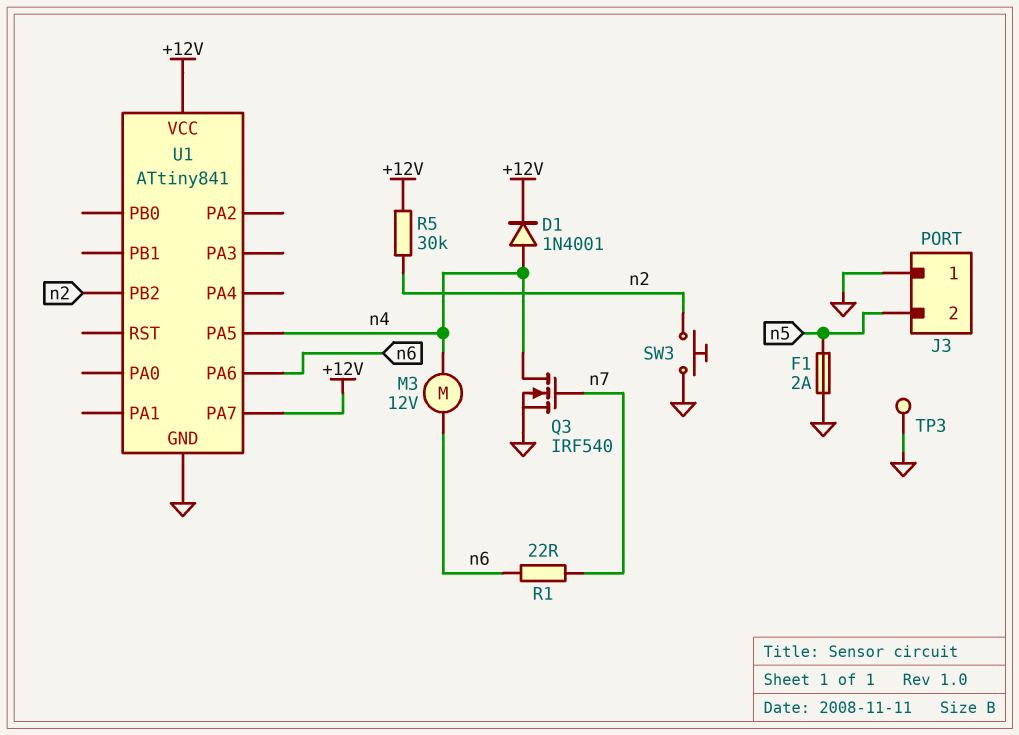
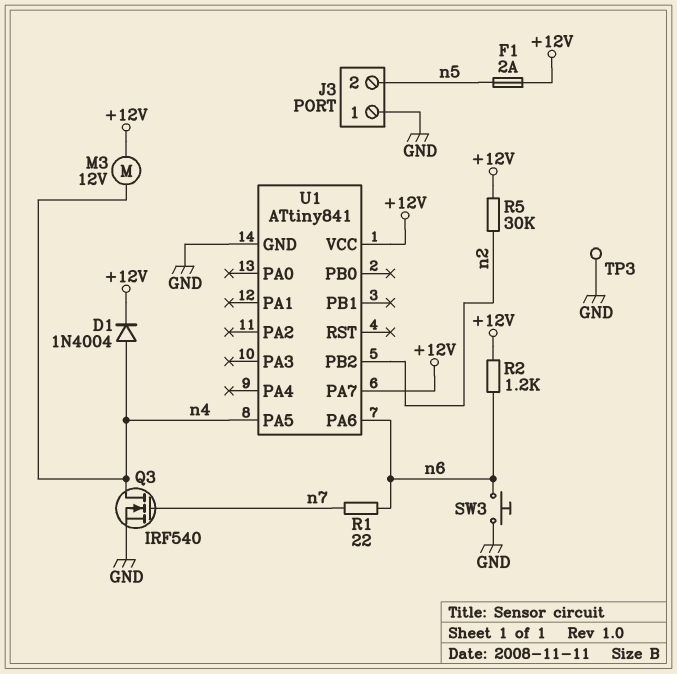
D1: diode 1N4001 (A n4, K +12V) -> diode 1N4004 (A n4, K +12V)
F1: 2A (GND, n5) -> 2A (+12V, n5)
M3: motor 12V (n4, n6) -> motor 12V (+12V, n4)
R2: none -> 1.2k (+12V, n6)
SW3: button (GND, n2) -> button (GND, n6)

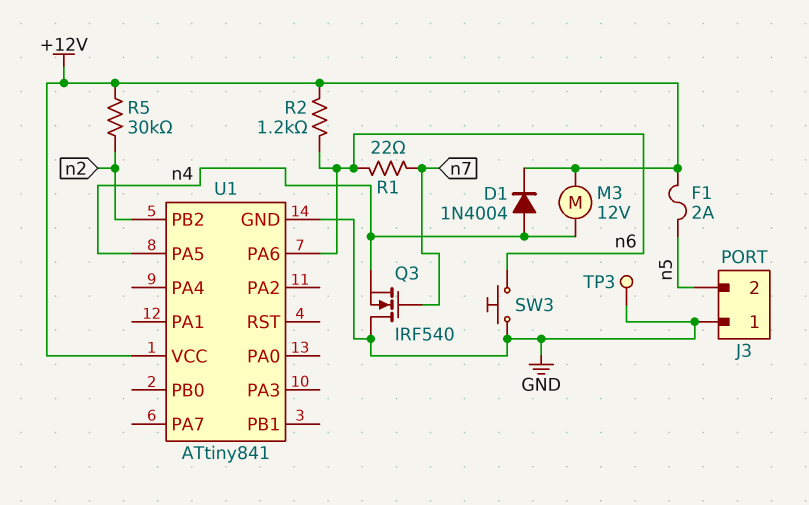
Q3: NMOS IRF540 (G n7, D n4, S GND) -> NMOS IRF540 (G n7, D GND, S n4)
U1 pin PA7: +12V -> none

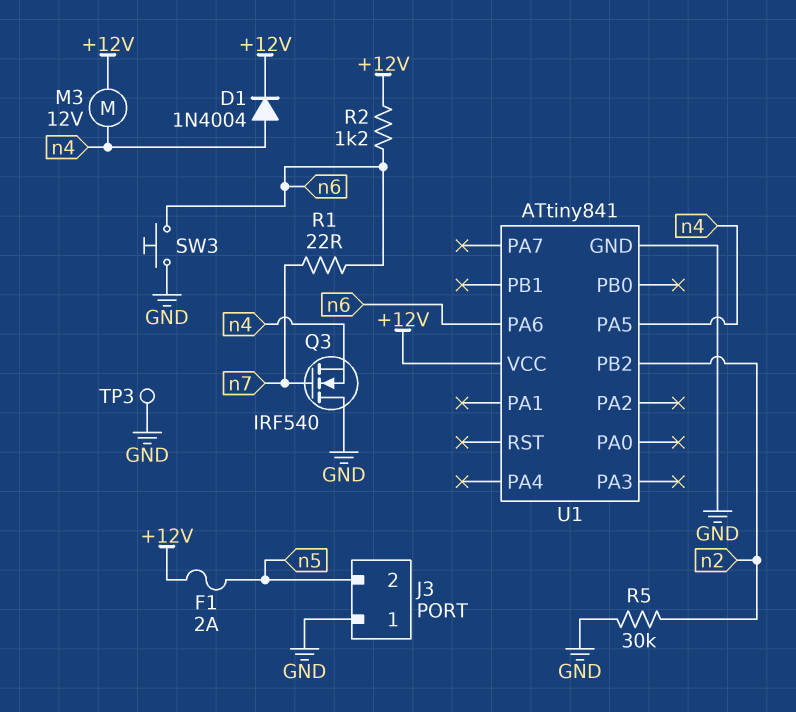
R5: 30k (+12V, n2) -> 30k (GND, n2)

